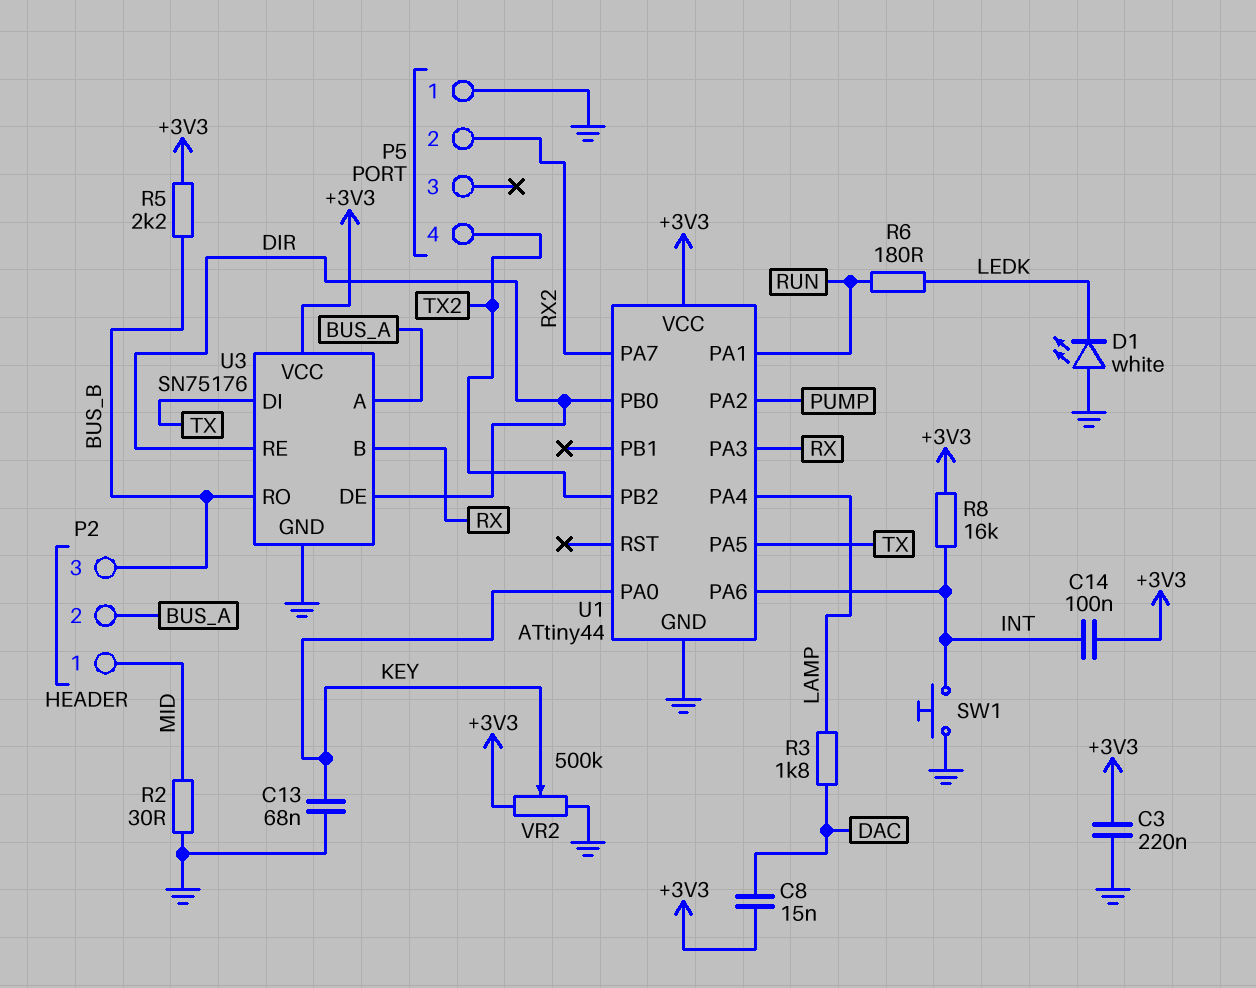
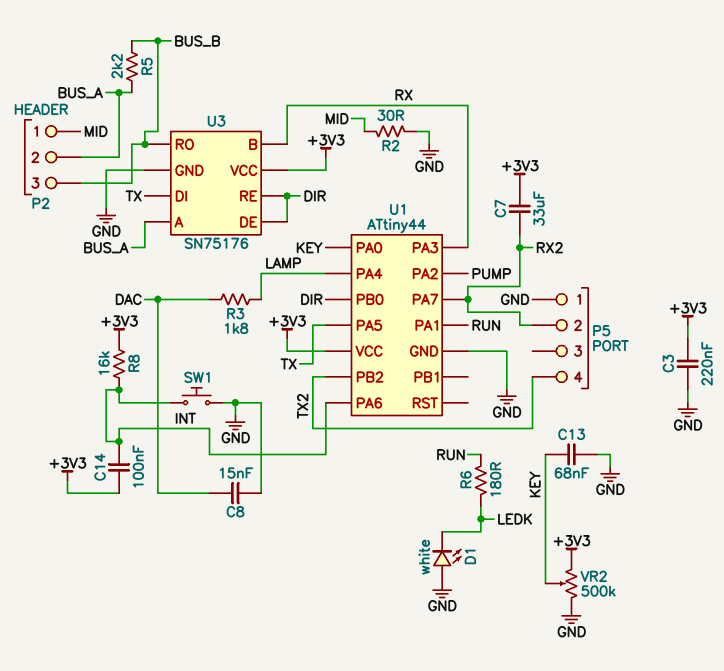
C7: none -> 33uF (+3V3, RX2)
C8: 15nF (+3V3, DAC) -> 15nF (DAC, GND)
R5: 2.2k (+3V3, BUS_B) -> 2.2k (BUS_A, BUS_B)

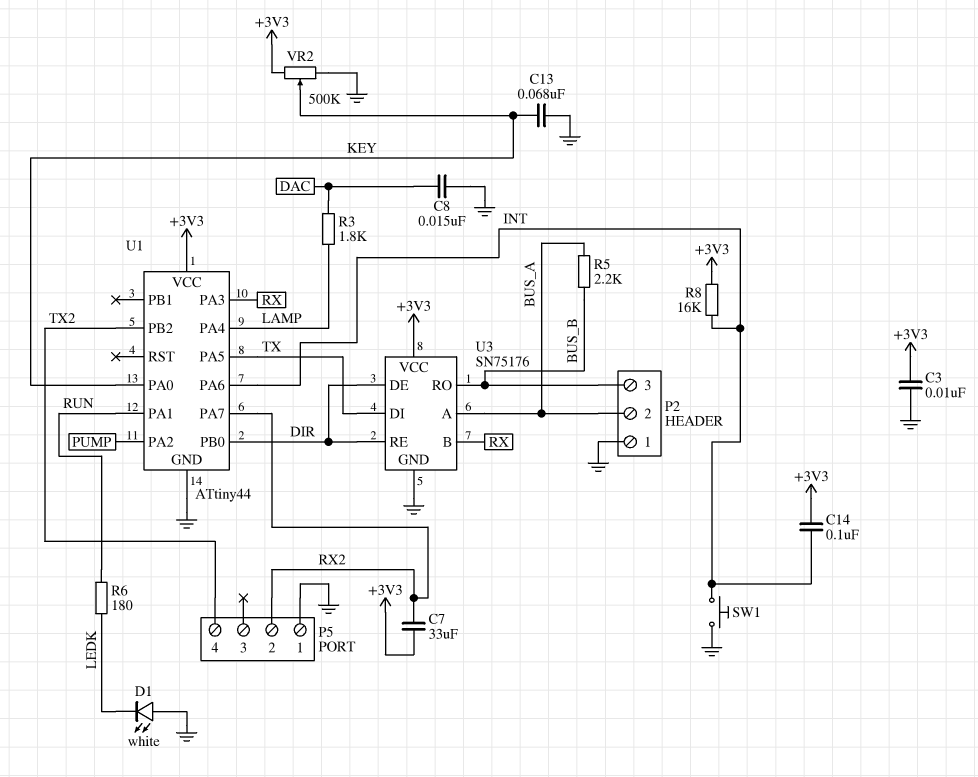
C3: 220nF (+3V3, GND) -> 10nF (+3V3, GND)
P2 pin 1: MID -> GND
R2: 30 (GND, MID) -> none

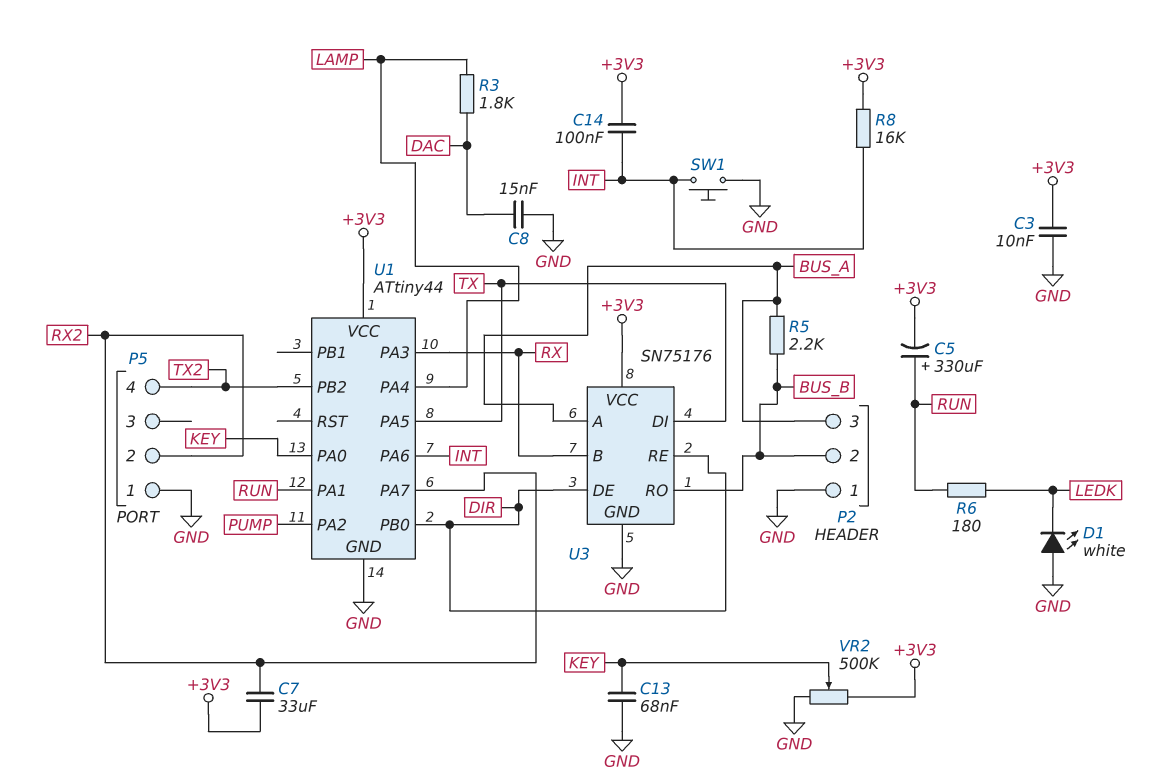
C5: none -> 330uF (plus RUN, minus +3V3)
P2 pin 2: BUS_A -> BUS_B
P2 pin 3: BUS_B -> BUS_A

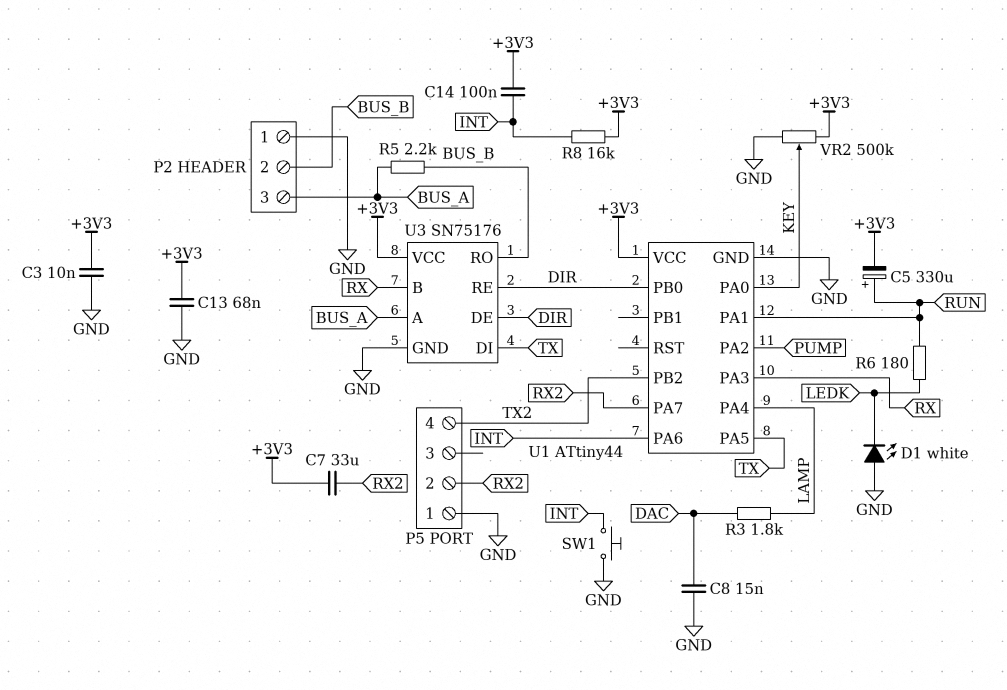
C13: 68nF (GND, KEY) -> 68nF (+3V3, GND)

